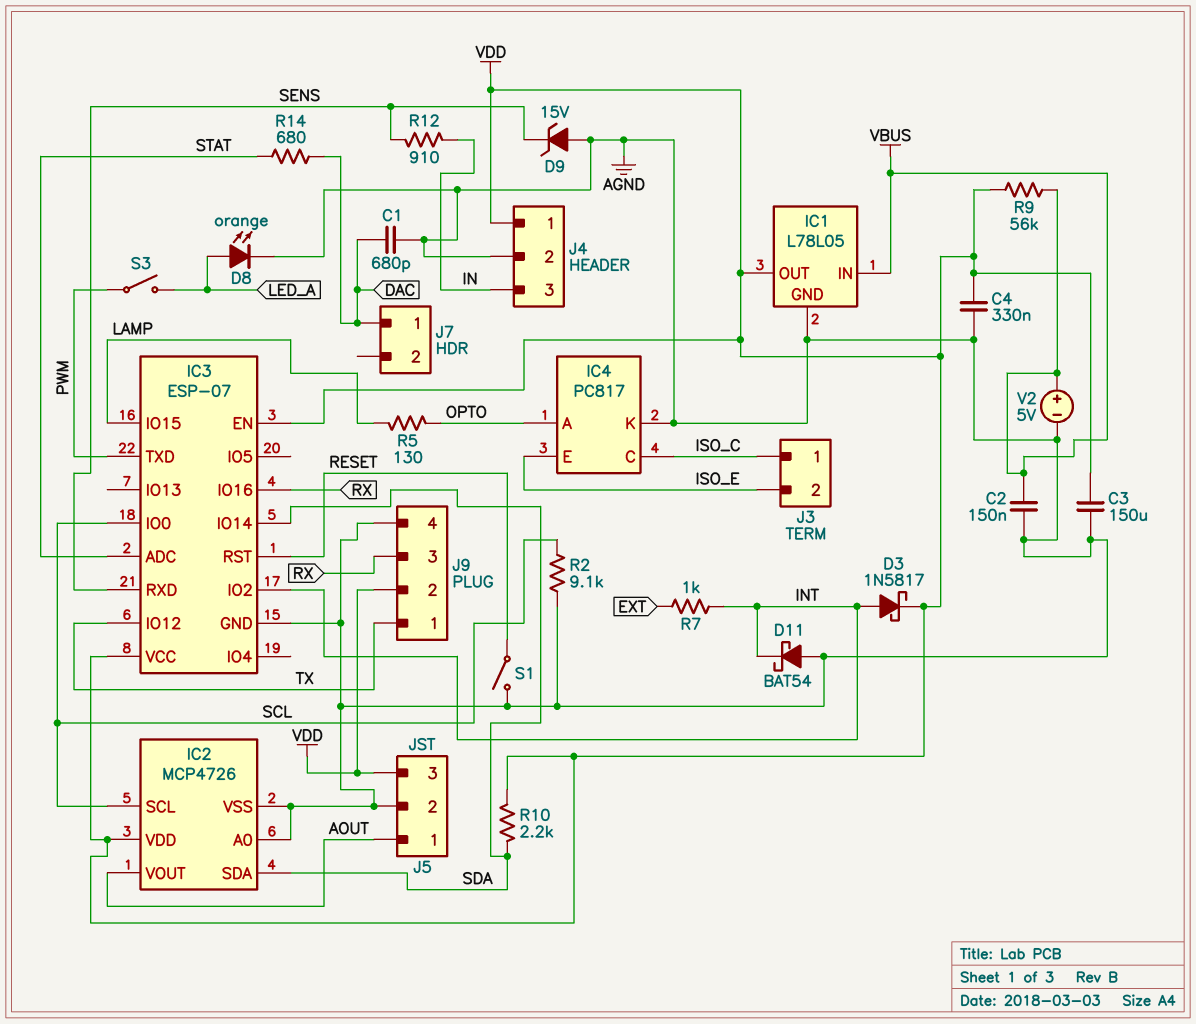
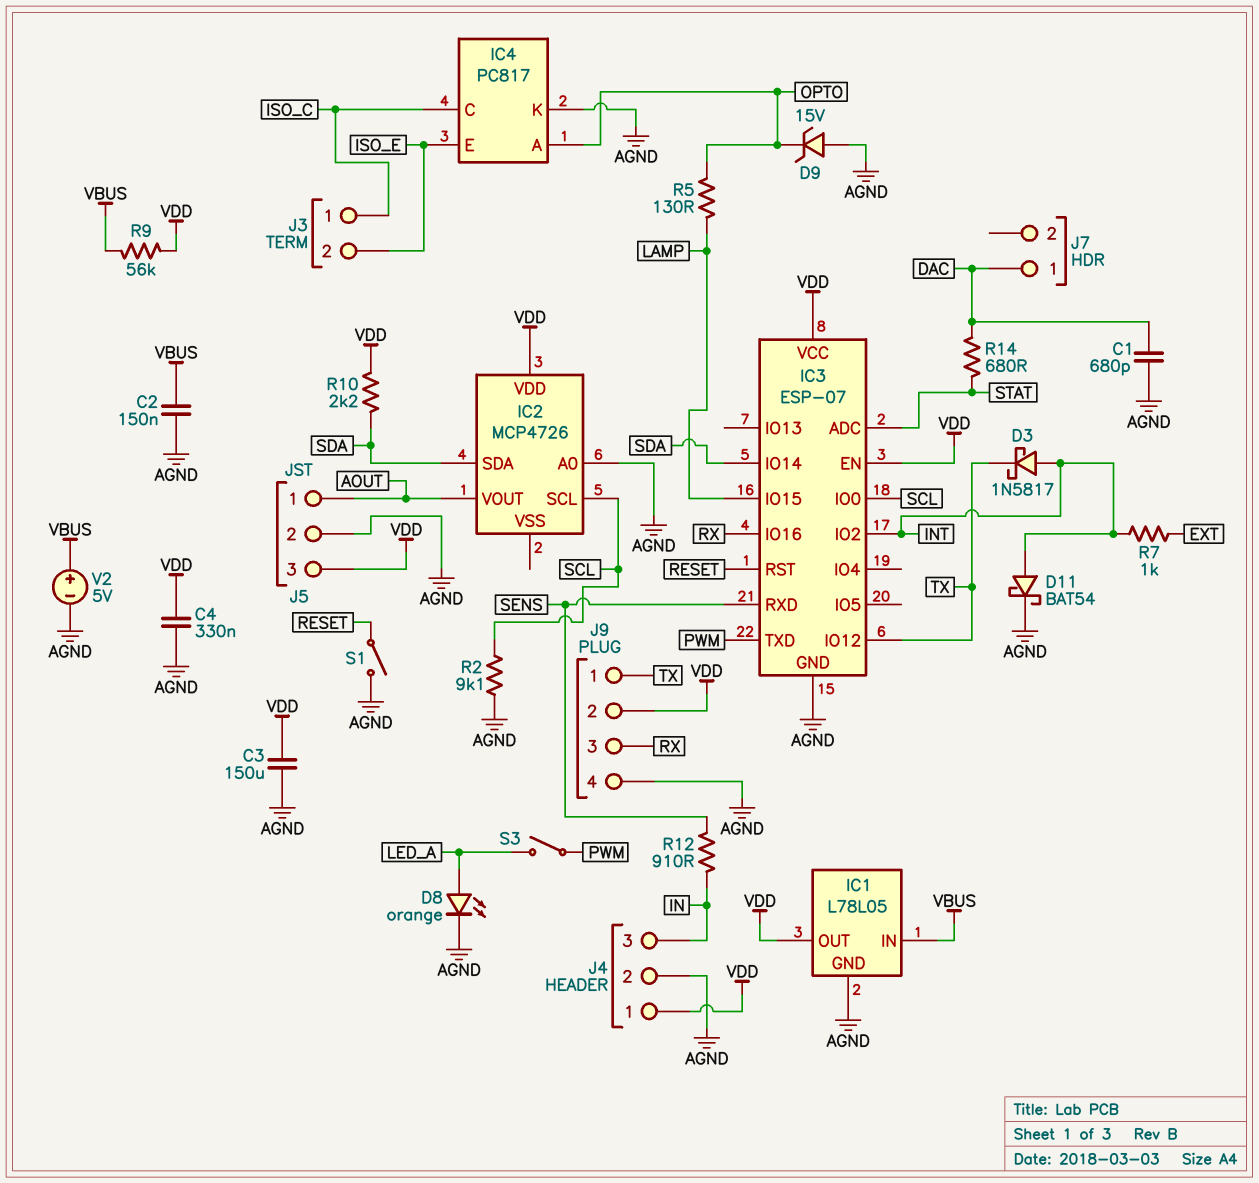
D3: schottky 1N5817 (A INT, K VDD) -> schottky 1N5817 (A INT, K TX)
D9: zener 15V (A AGND, K SENS) -> zener 15V (A AGND, K OPTO)
D11: schottky BAT54 (A AGND, K INT) -> schottky BAT54 (A INT, K AGND)
IC2 pin VSS: AGND -> none

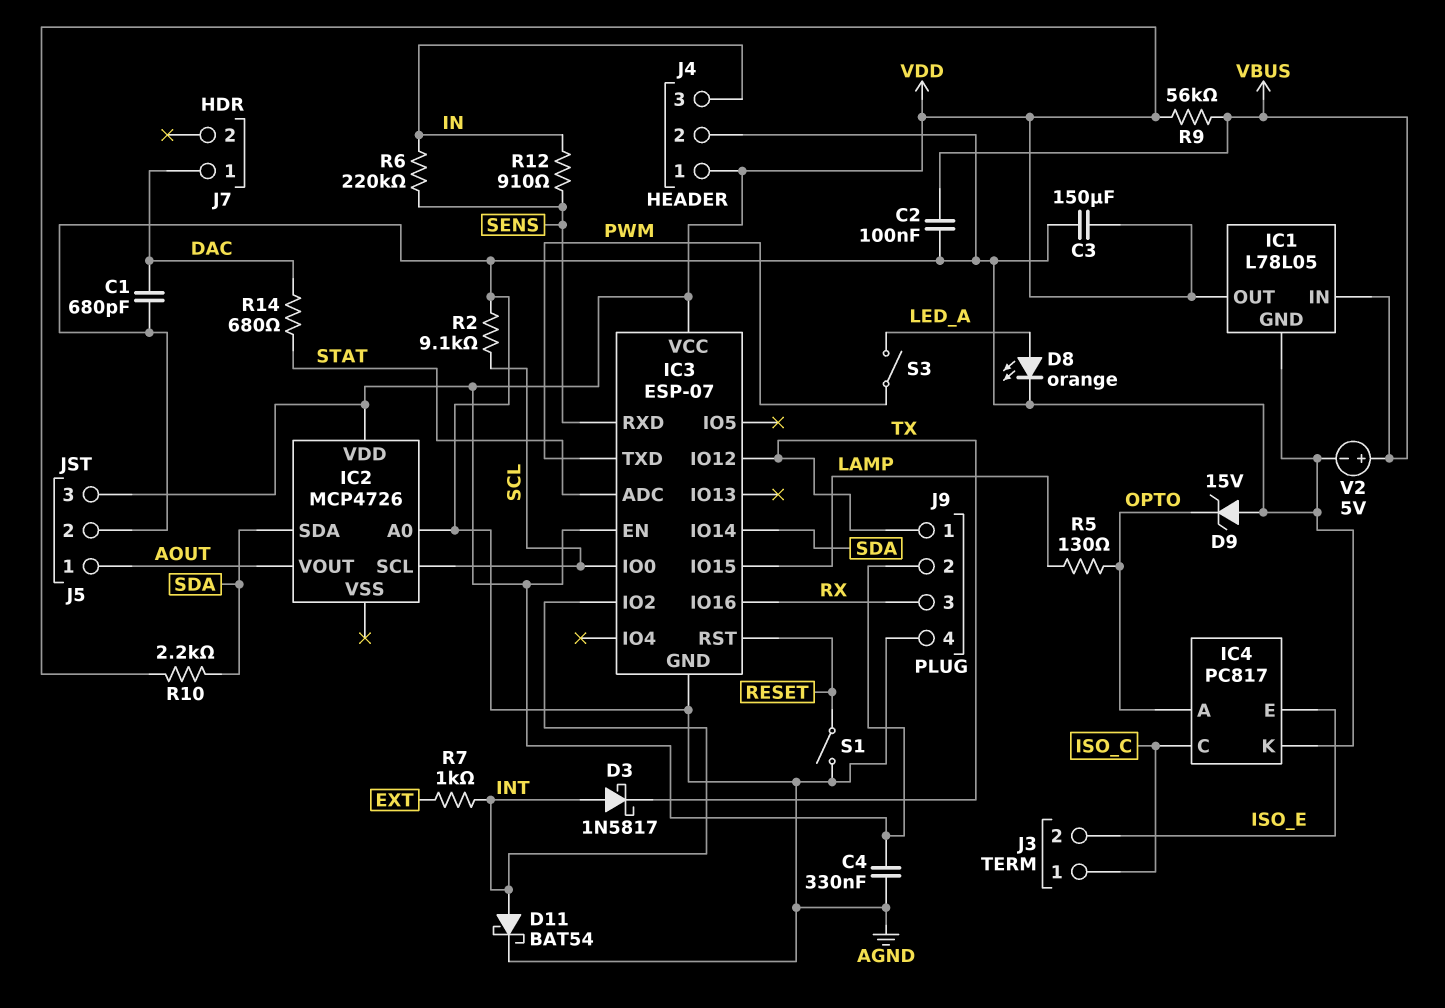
C2: 150nF (AGND, VBUS) -> 100nF (AGND, VBUS)
R6: none -> 220k (IN, SENS)

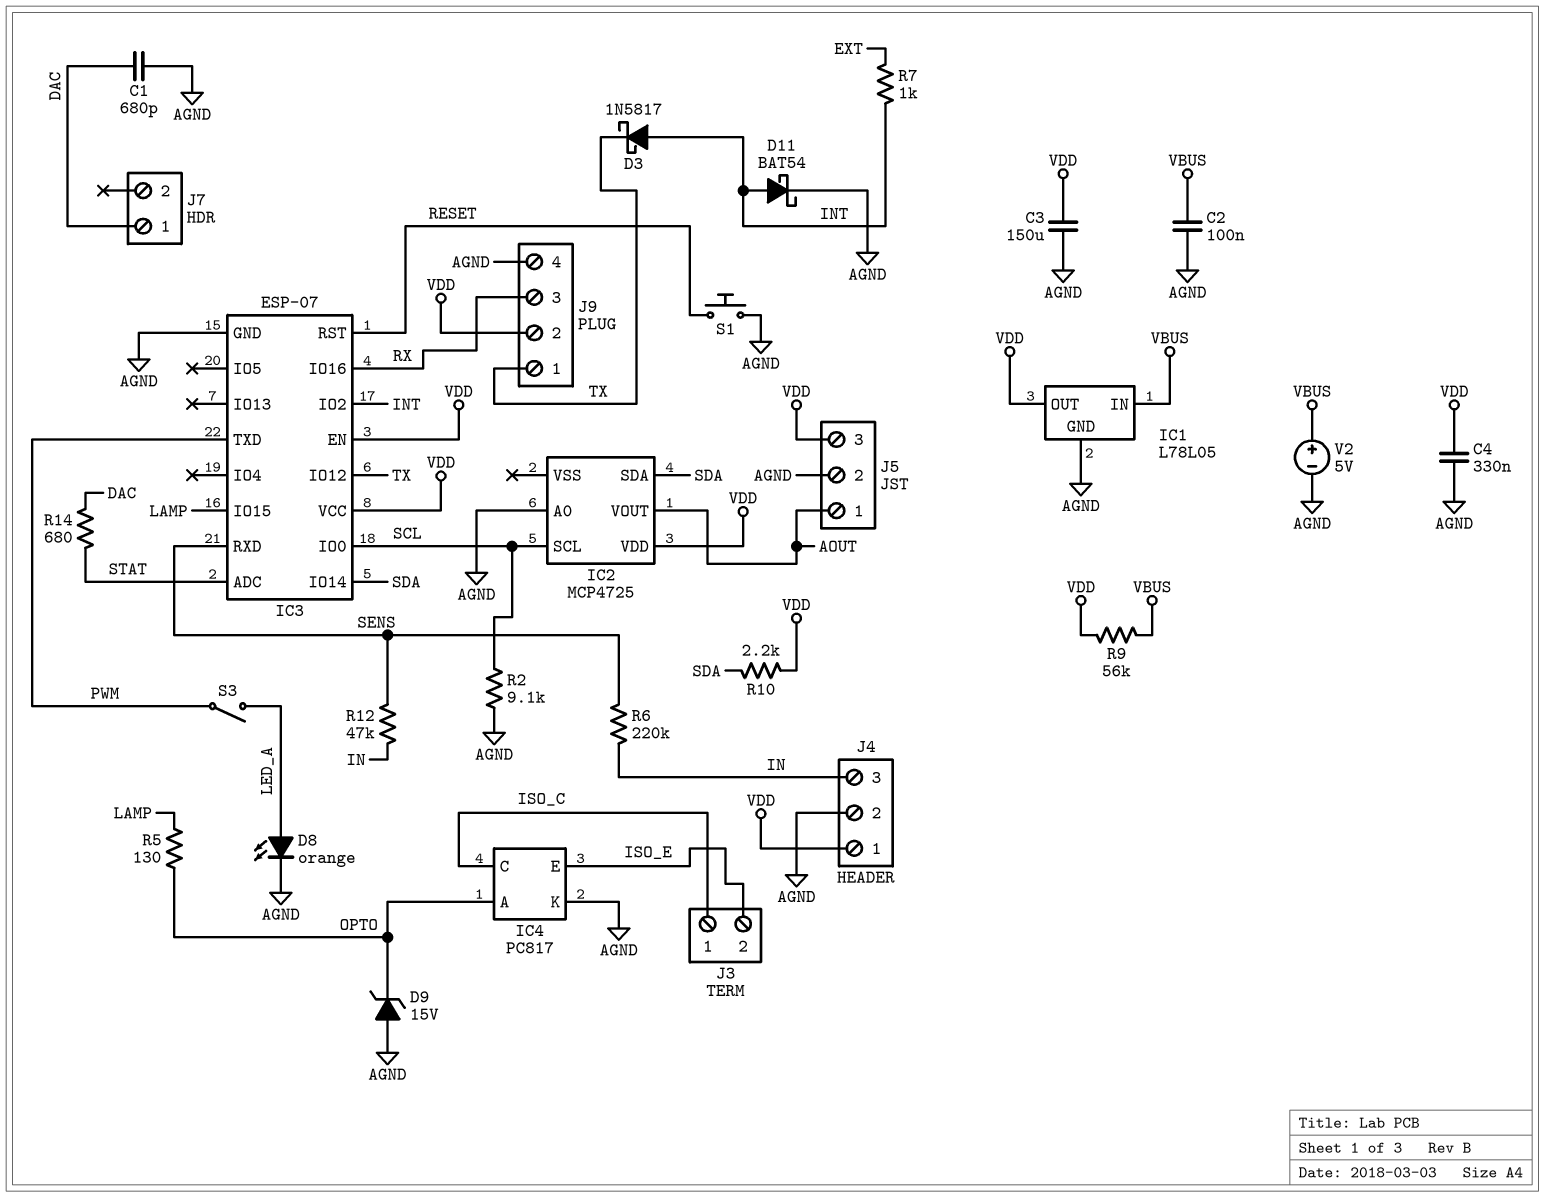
IC2: MCP4726 -> MCP4725
R12: 910 (IN, SENS) -> 47k (IN, SENS)
S1: switch (AGND, RESET) -> button (AGND, RESET)

